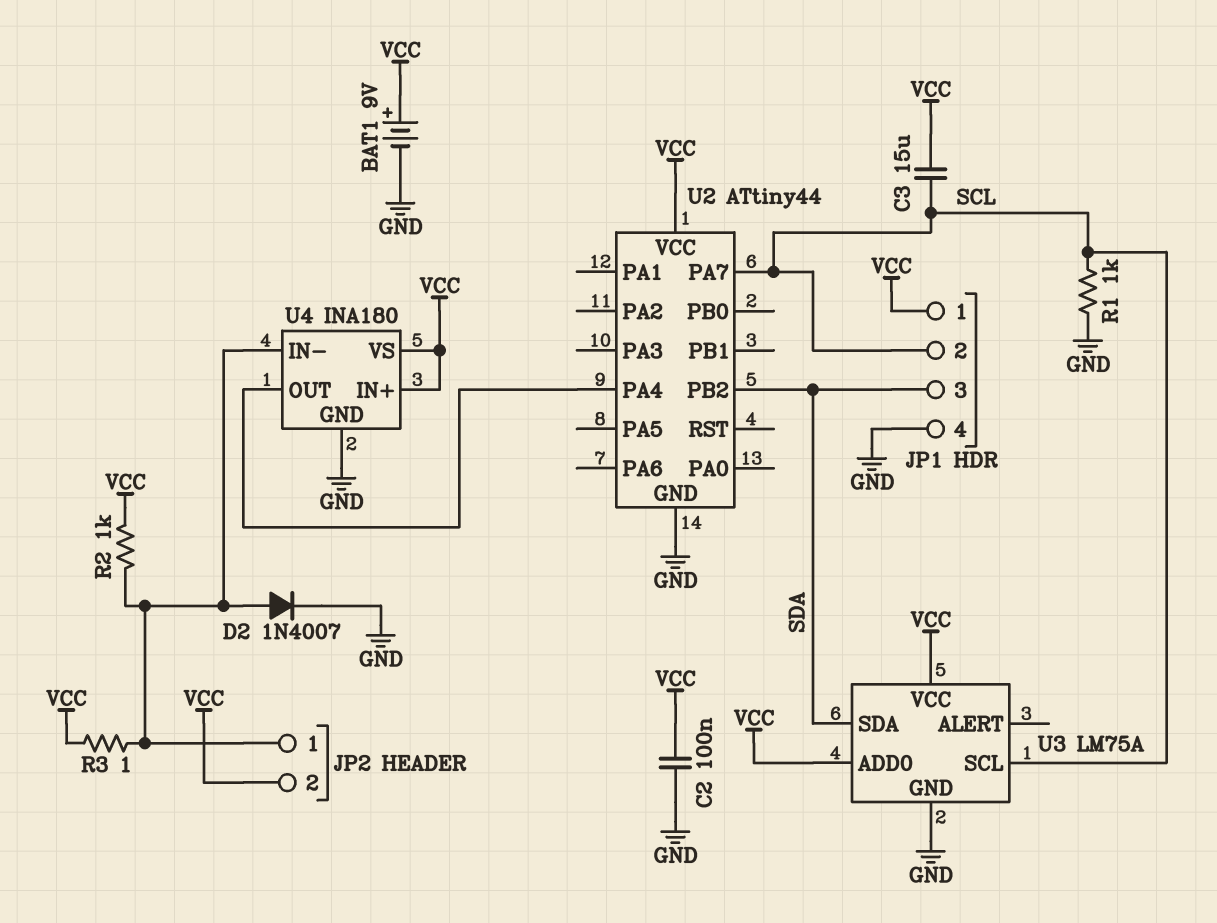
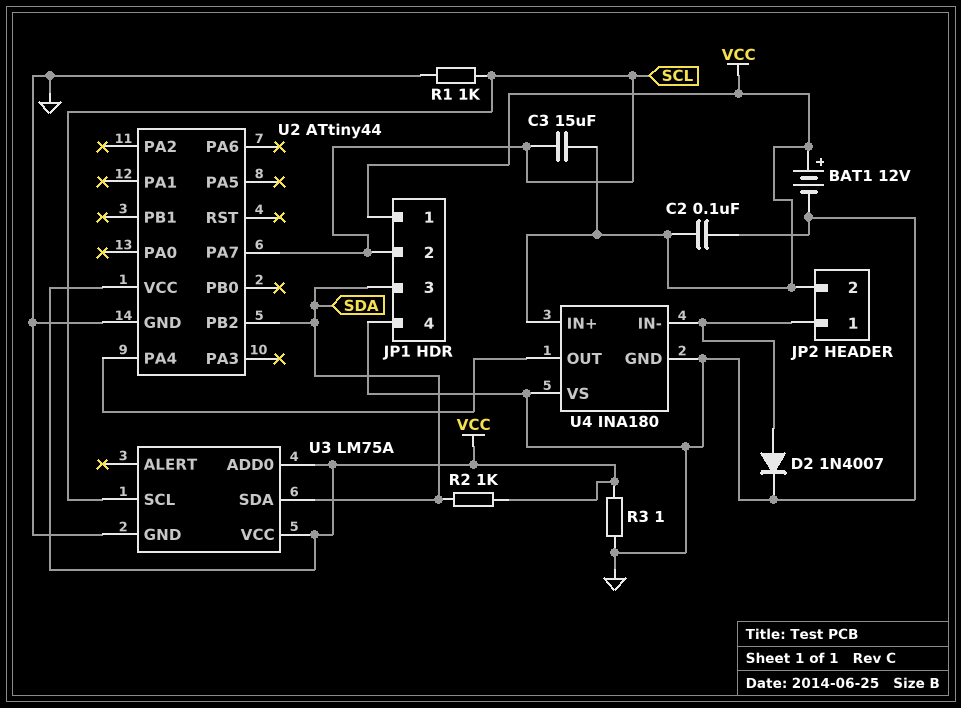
BAT1: 9V (plus VCC, minus GND) -> 12V (plus VCC, minus GND)
R2: 1k (JP2/1, VCC) -> 1k (SDA, VCC)
R3: 1 (JP2/1, VCC) -> 1 (GND, VCC)
U4 pin VS: VCC -> GND

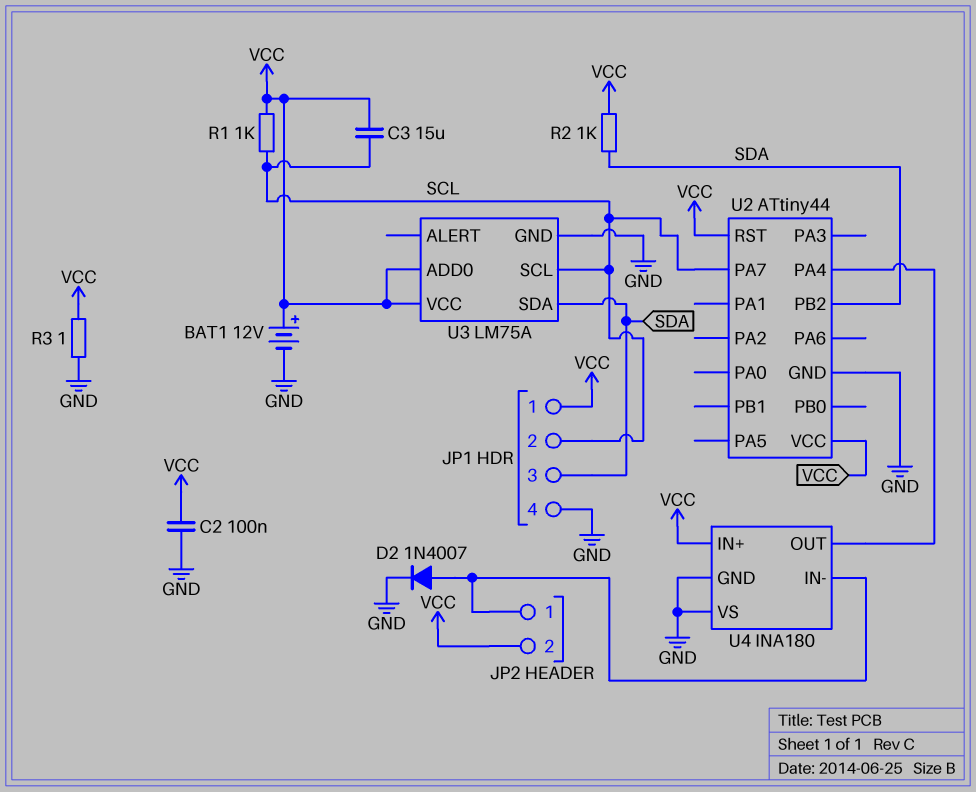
R1: 1k (GND, SCL) -> 1k (SCL, VCC)
U2 pin RST: none -> VCC

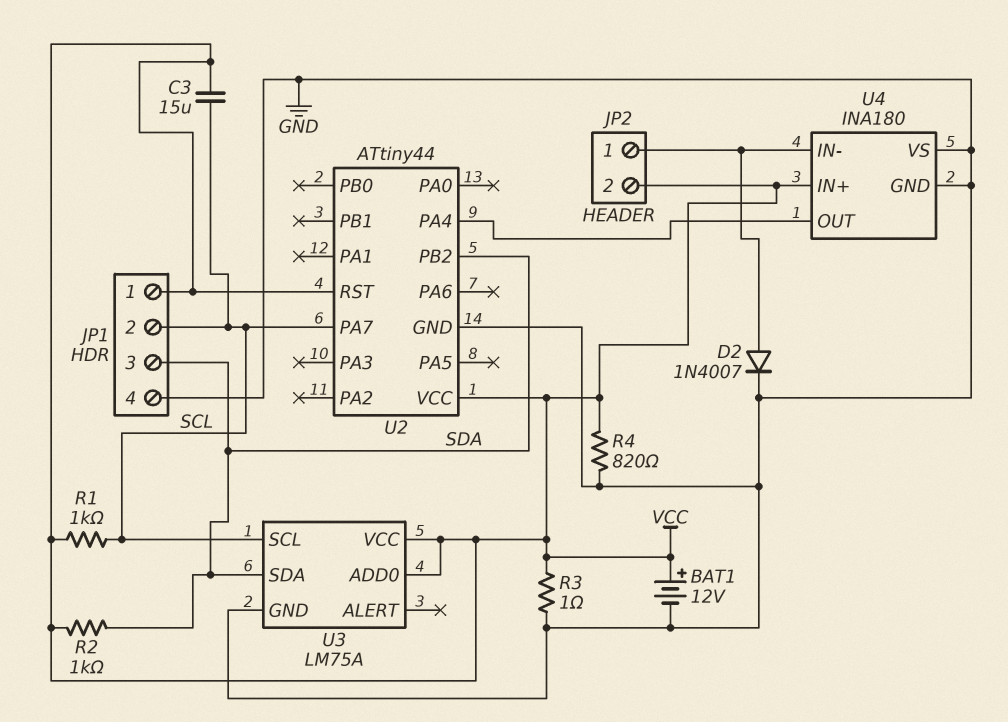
C2: 100nF (GND, VCC) -> none
R4: none -> 820 (GND, VCC)

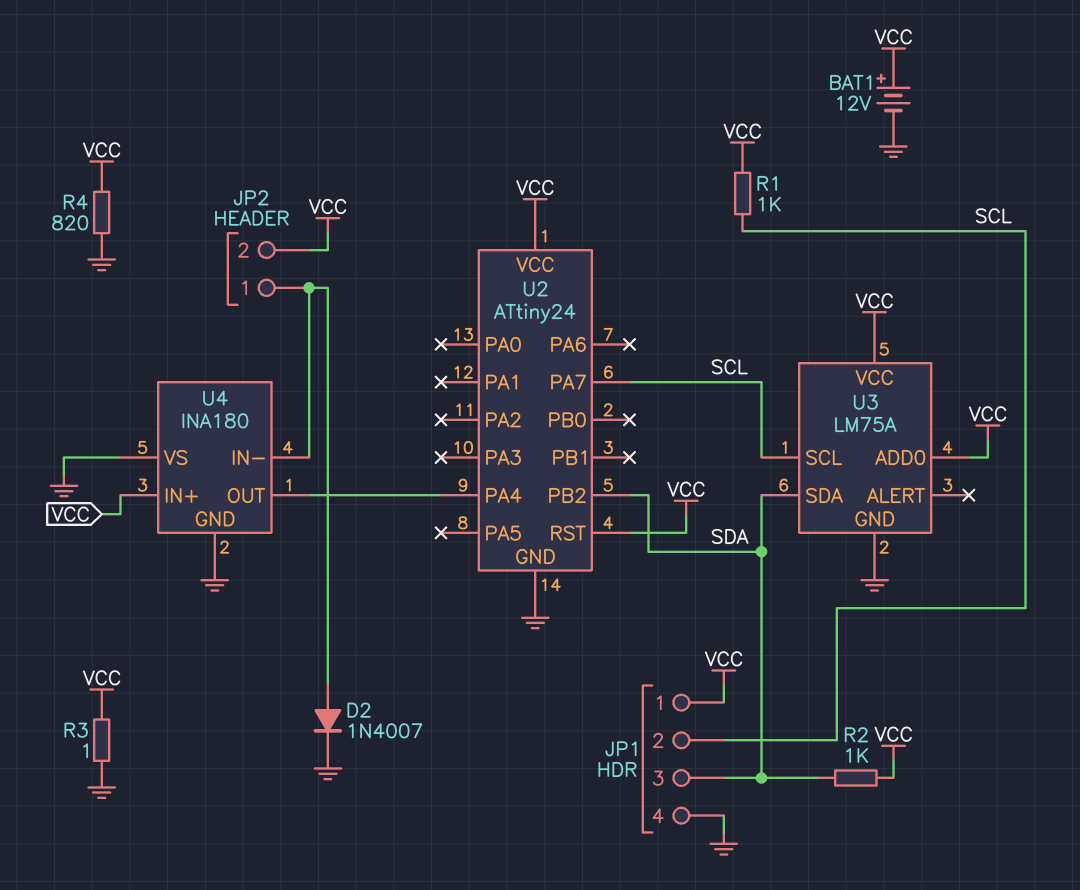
C3: 15uF (SCL, VCC) -> none
U2: ATtiny44 -> ATtiny24

